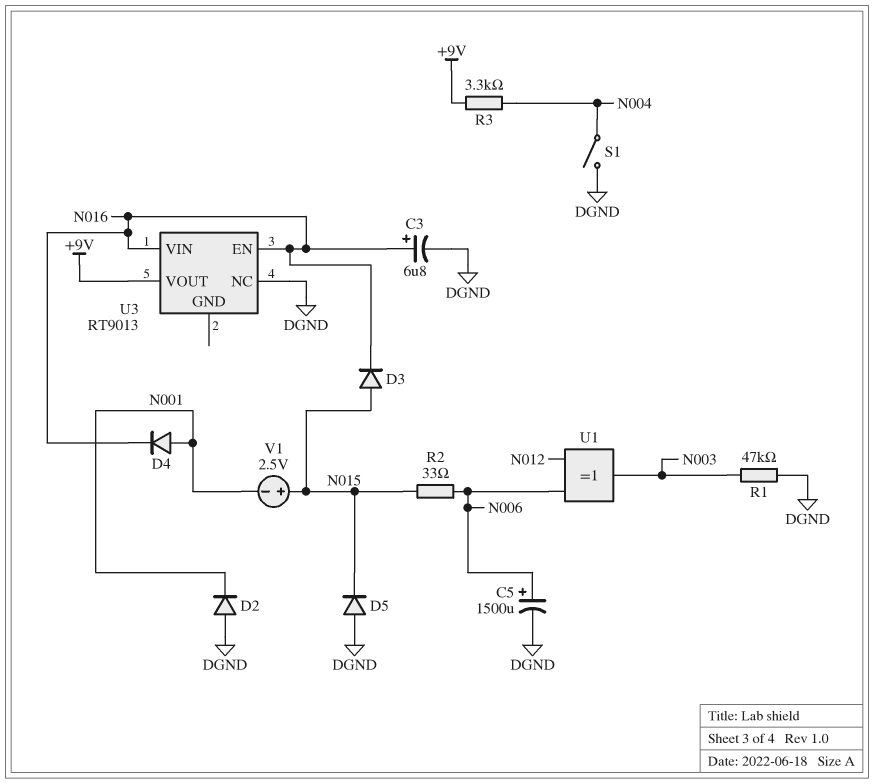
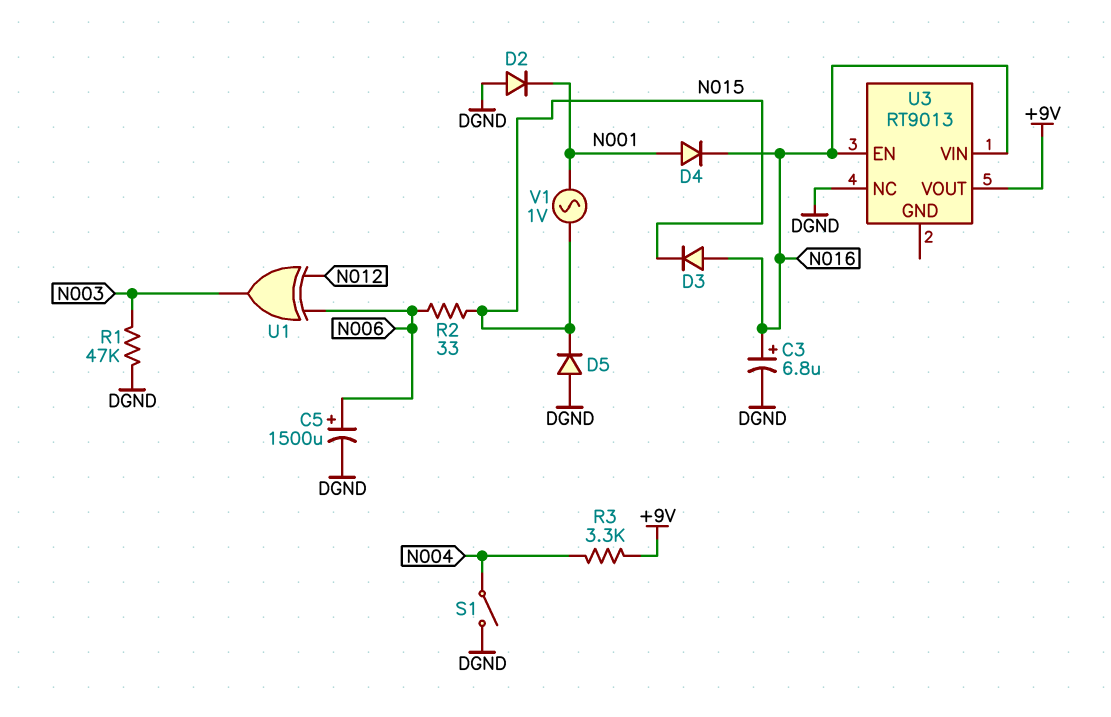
D3: diode (A N015, K N016) -> diode (A N016, K N015)
V1: 2.5V (plus N015, minus N001) -> AC 1V (N001, N015)

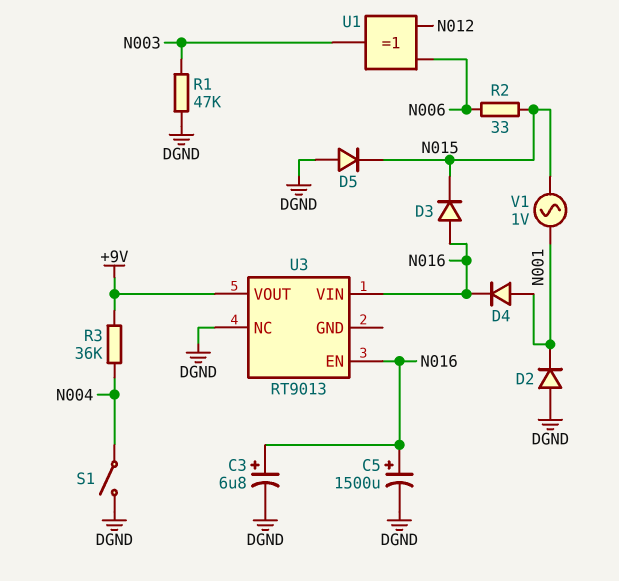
C5: 1500uF (plus N006, minus DGND) -> 1500uF (plus N016, minus DGND)
R3: 3.3k (+9V, N004) -> 36k (+9V, N004)

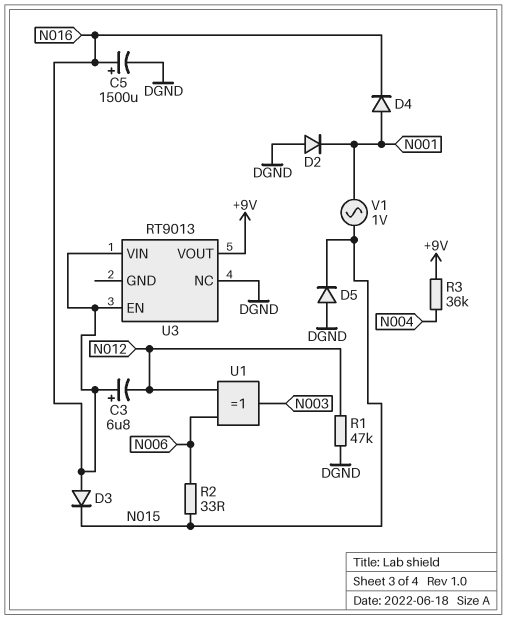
C3: 6.8uF (plus N016, minus DGND) -> 6.8uF (plus N016, minus N012)
R1: 47k (DGND, N003) -> 47k (DGND, N012)
S1: switch (DGND, N004) -> none

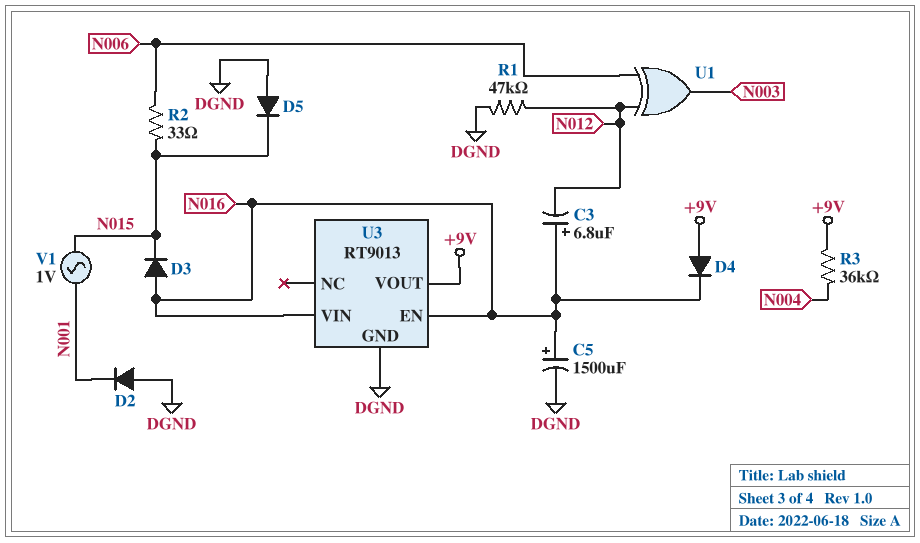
D4: diode (A N001, K N016) -> diode (A +9V, K N016)
U3 pin GND: none -> DGND
U3 pin NC: DGND -> none

